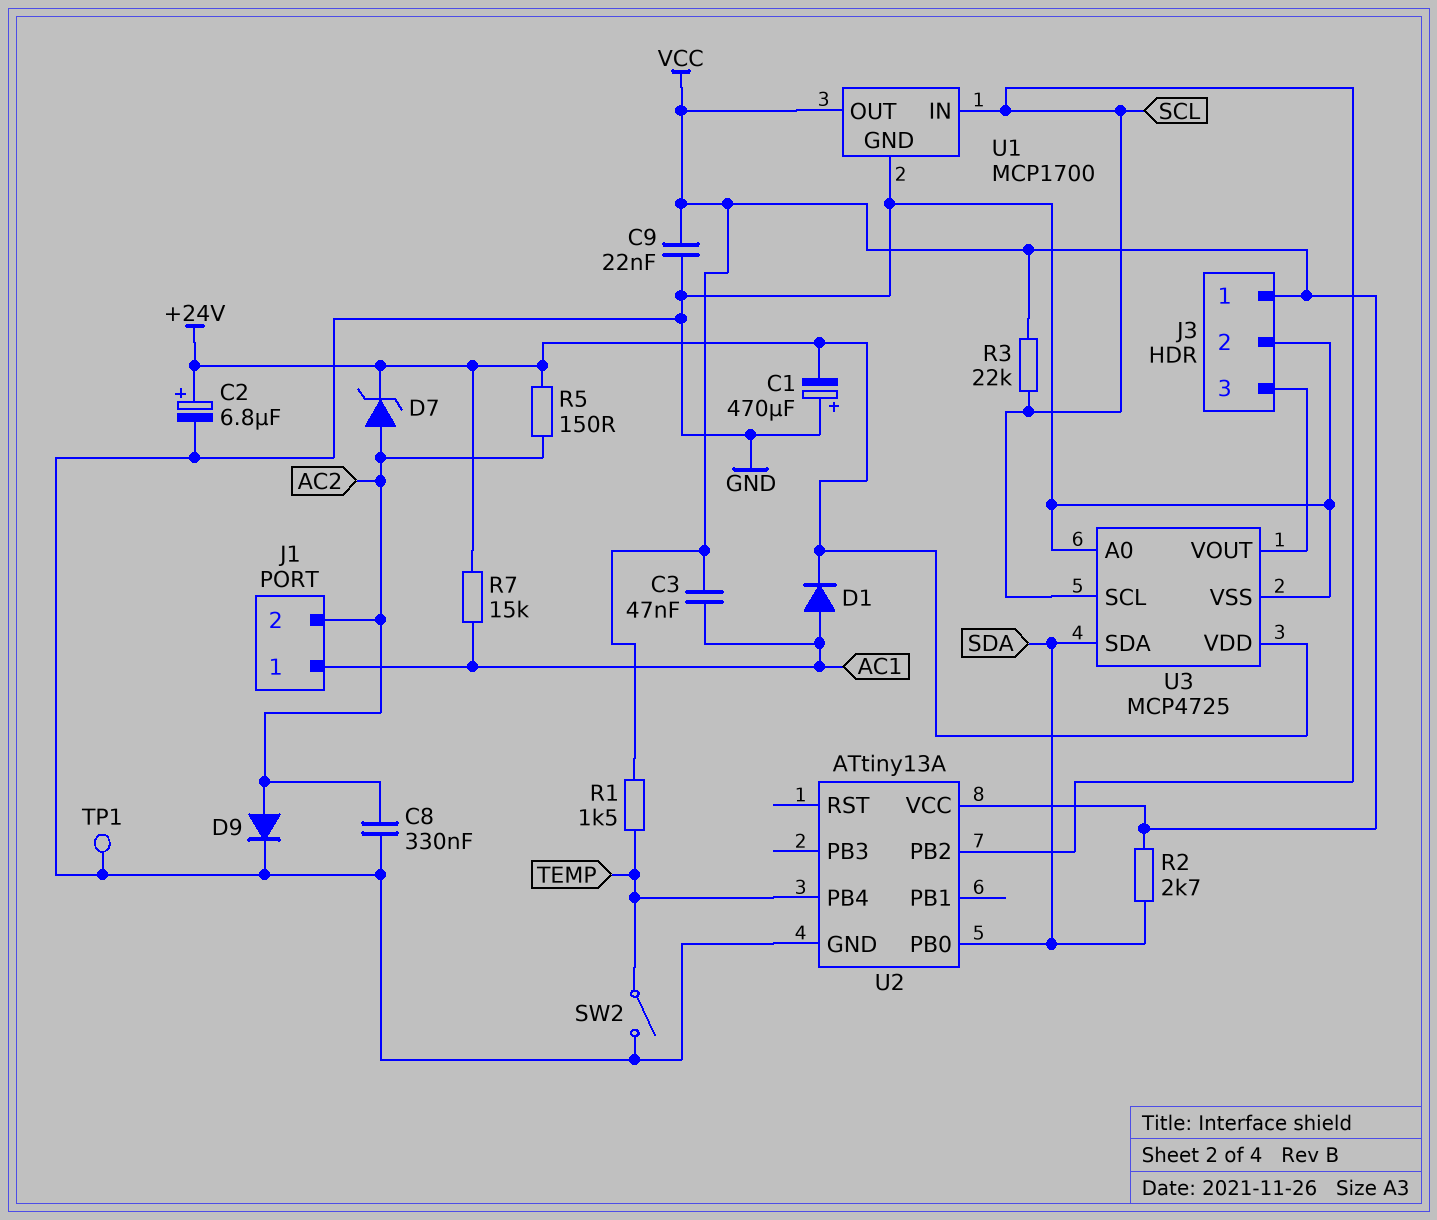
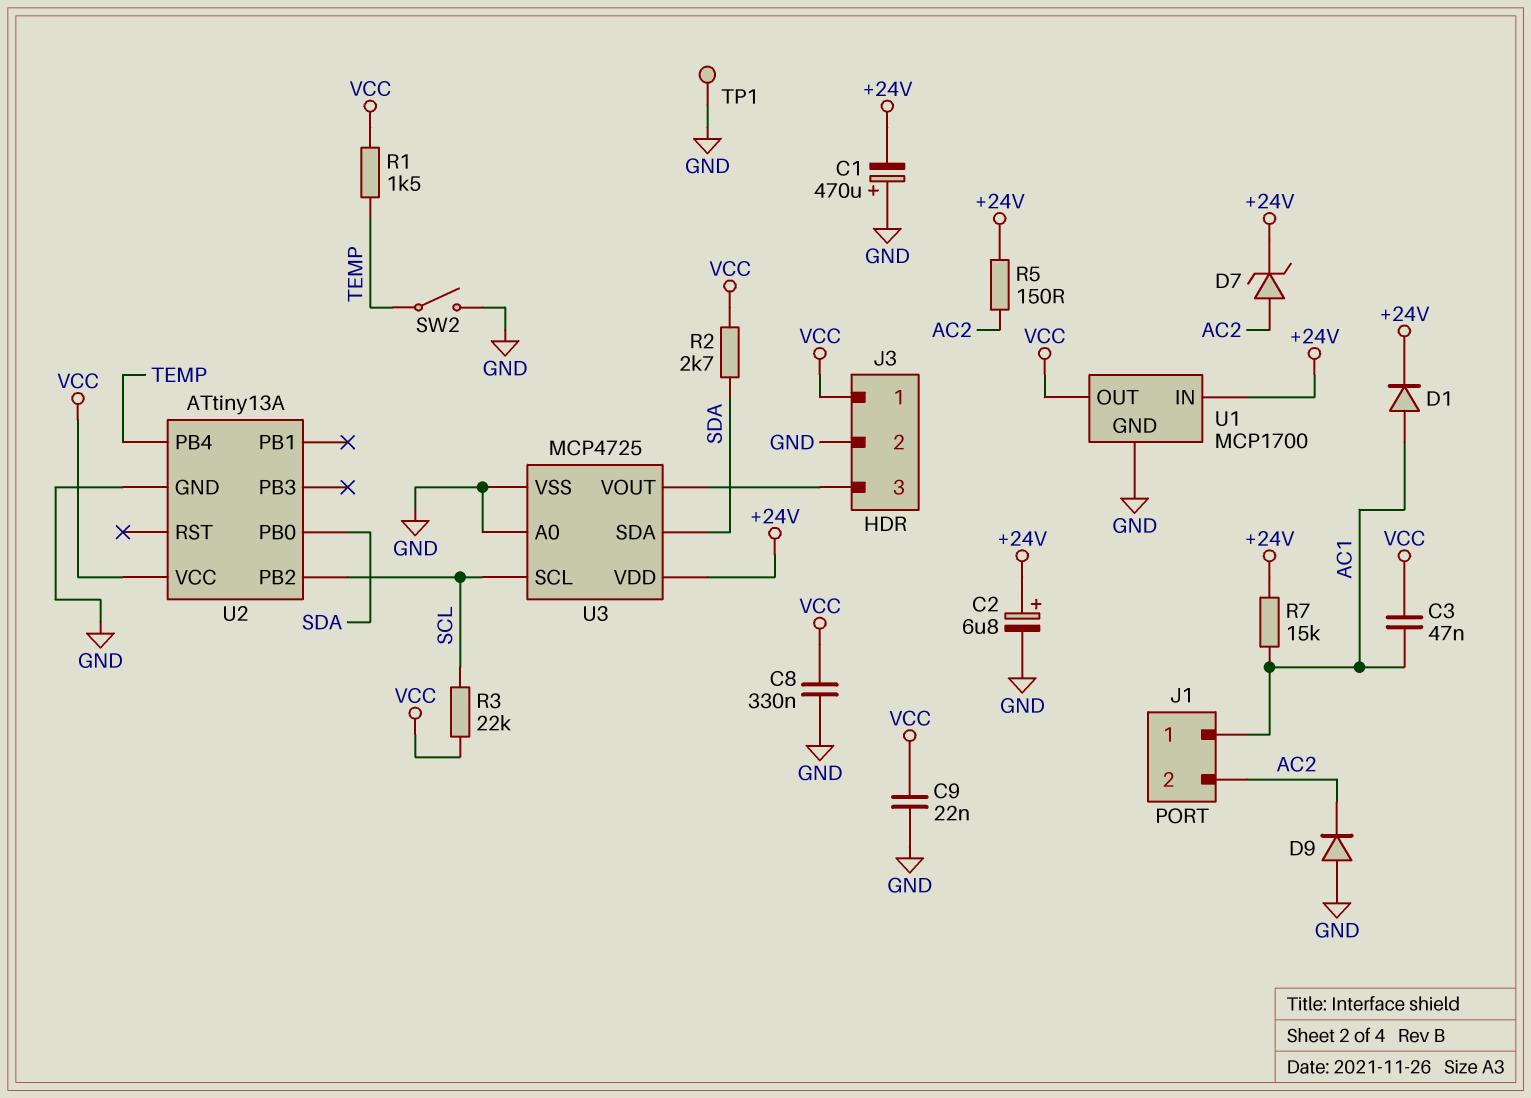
C8: 330nF (AC2, GND) -> 330nF (GND, VCC)
D9: diode (A AC2, K GND) -> diode (A GND, K AC2)
U1 pin IN: SCL -> +24V

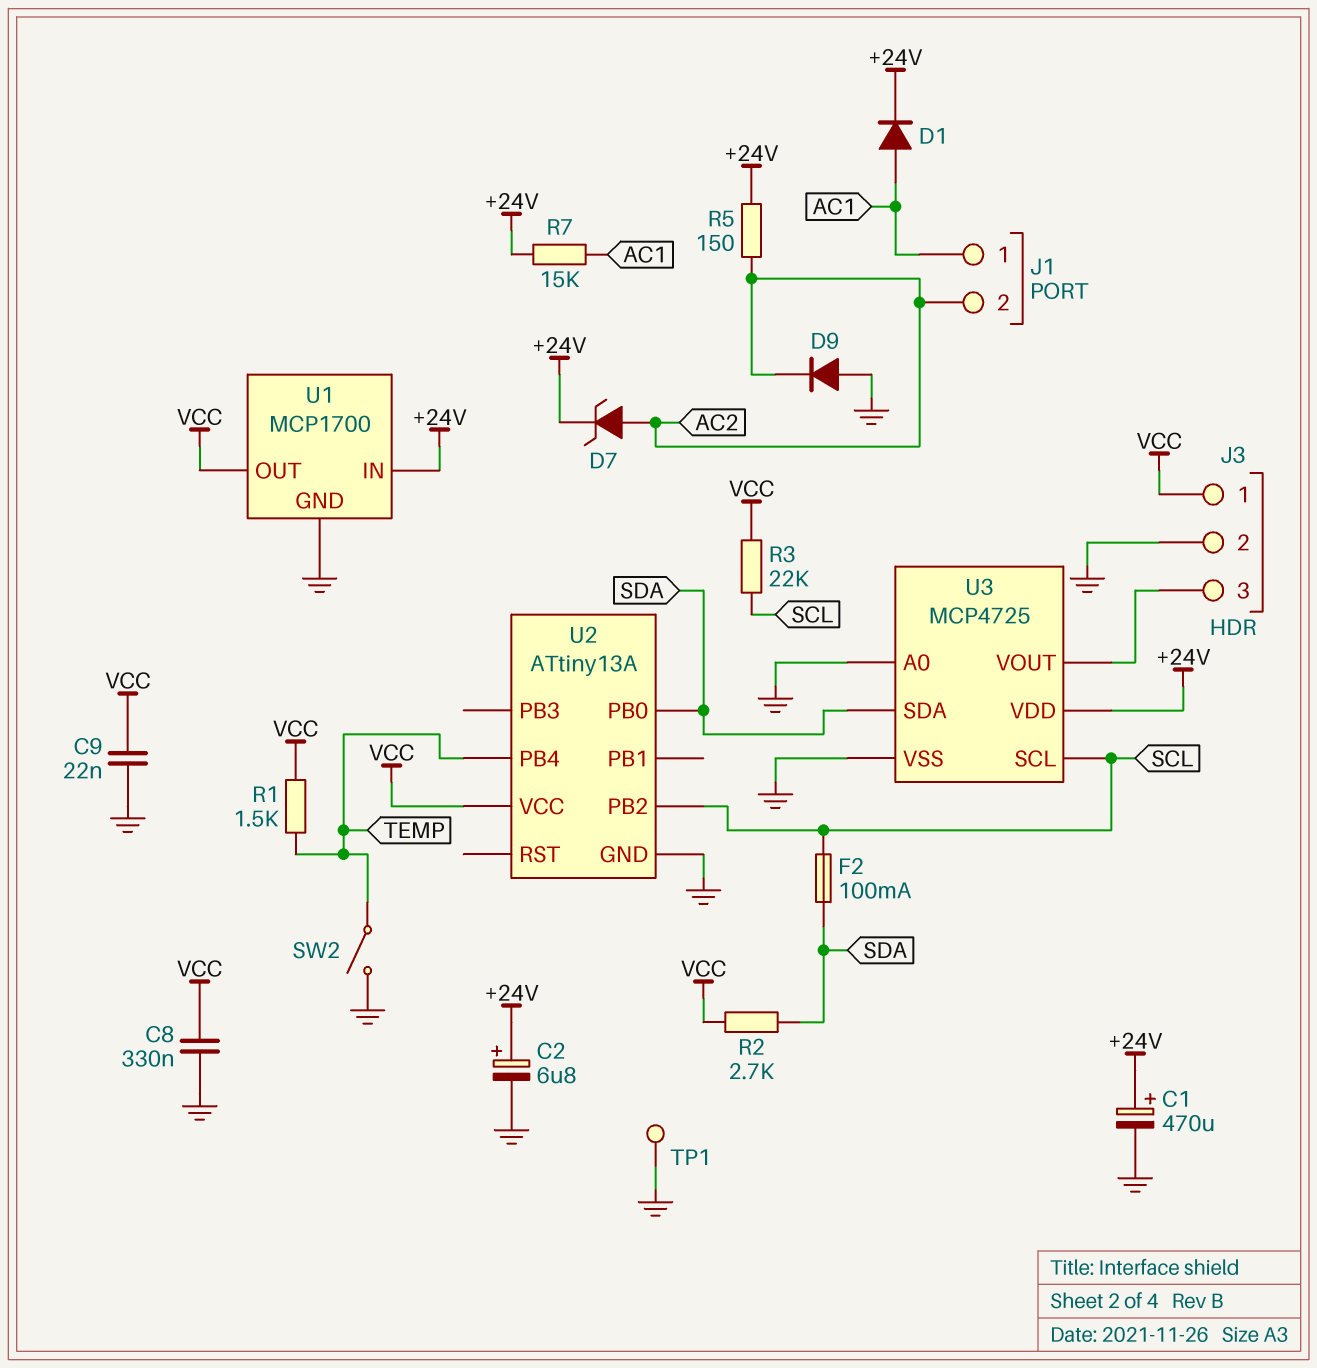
C1: 470uF (plus GND, minus +24V) -> 470uF (plus +24V, minus GND)
C3: 47nF (AC1, VCC) -> none
F2: none -> 100mA (SCL, SDA)

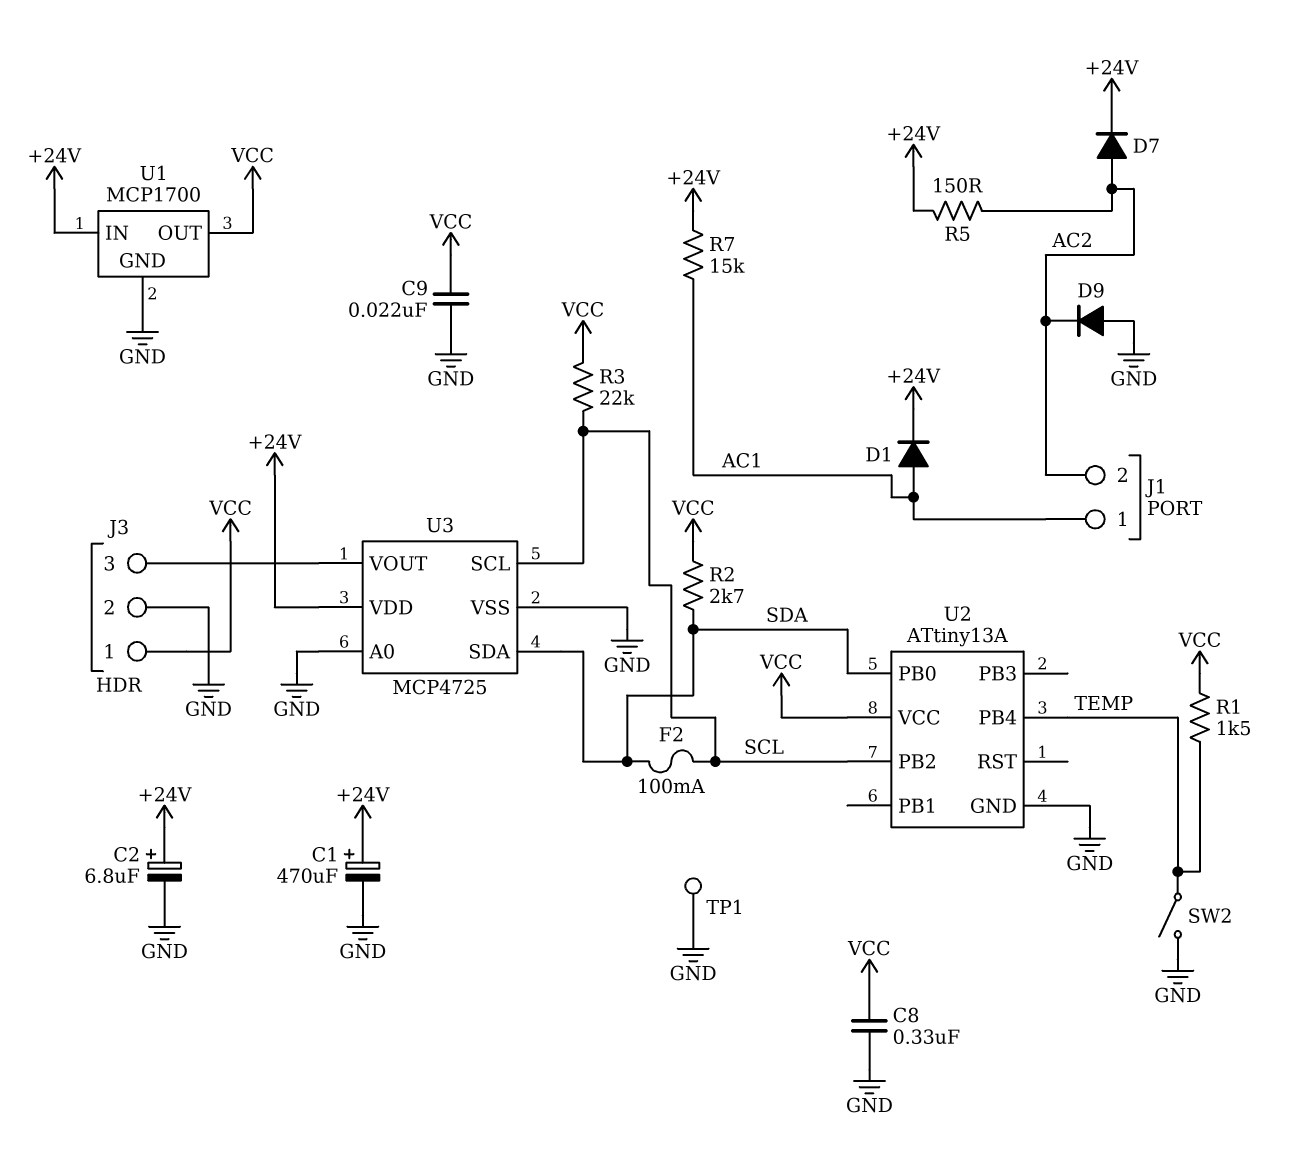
D7: zener (A AC2, K +24V) -> diode (A AC2, K +24V)

